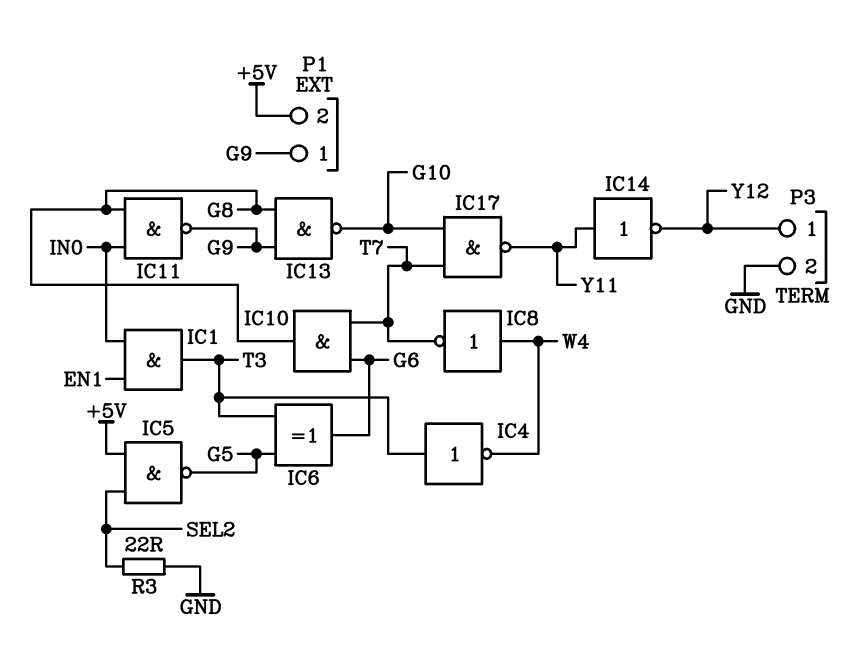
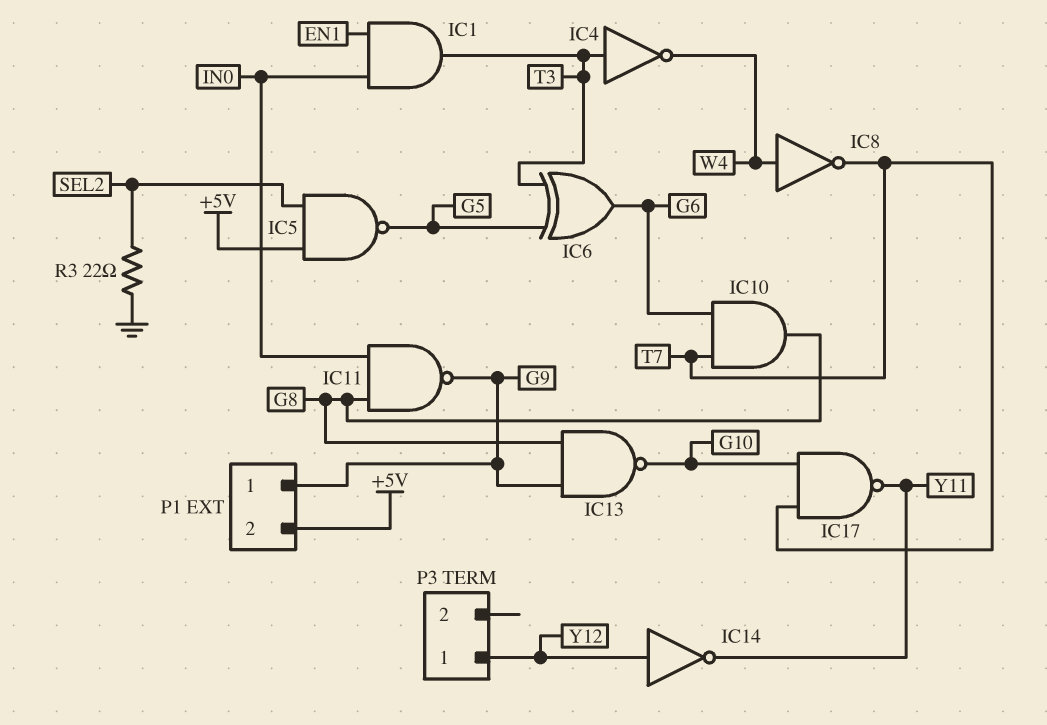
IC14: NOT (in Y11, out Y12) -> NOT (in Y12, out Y11)
P3 pin 2: GND -> none

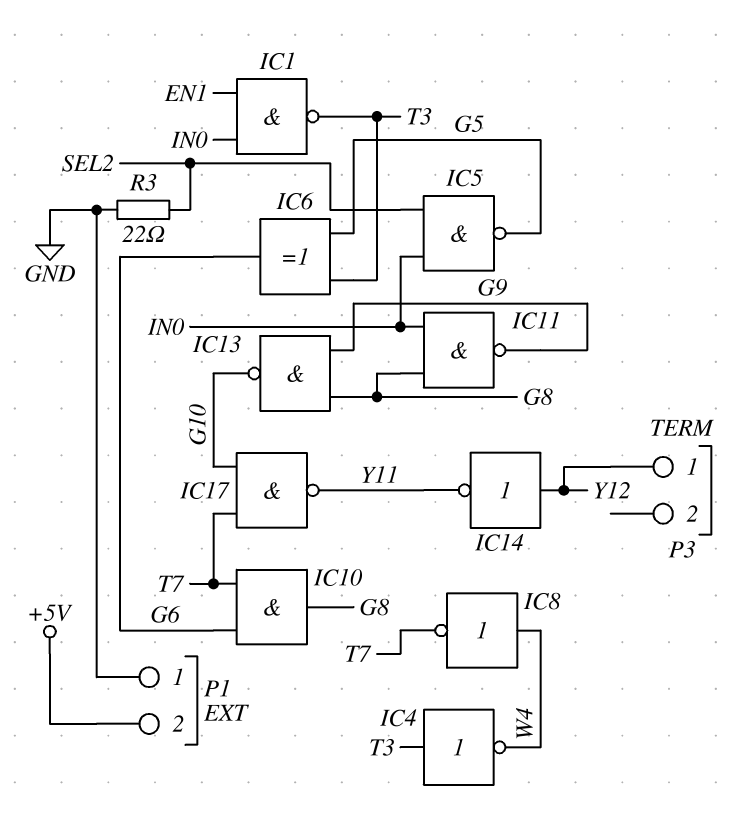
IC1: AND (in EN1, in IN0, out T3) -> NAND (in EN1, in IN0, out T3)
IC5: NAND (in +5V, in SEL2, out G5) -> NAND (in IN0, in SEL2, out G5)
P1 pin 1: G9 -> GND

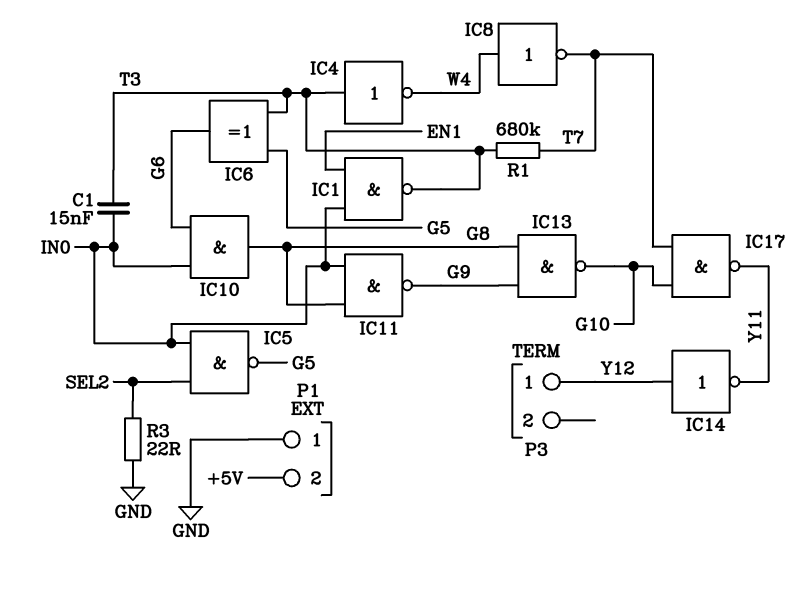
C1: none -> 15nF (IN0, T3)
IC10: AND (in G6, in T7, out G8) -> AND (in G6, in IN0, out G8)
R1: none -> 680k (T3, T7)

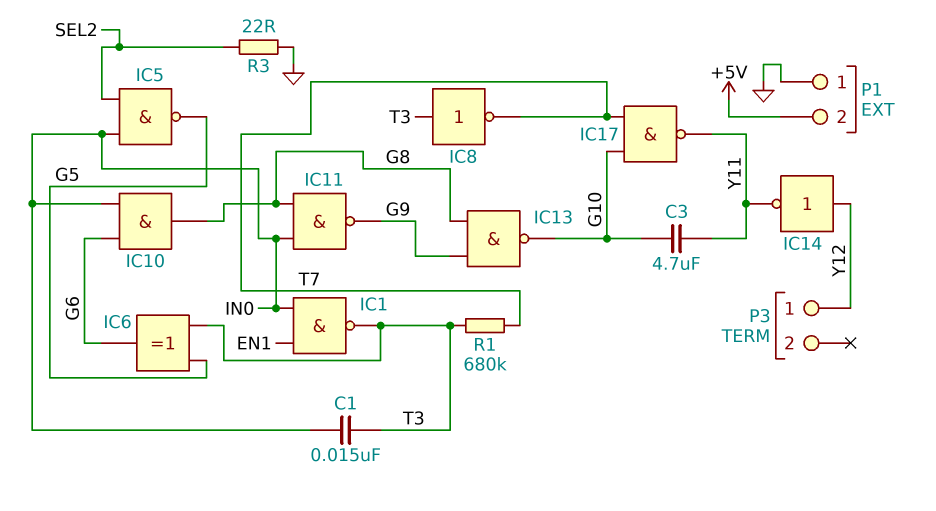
C3: none -> 4.7uF (G10, Y11)
IC4: NOT (in T3, out W4) -> none
IC8: NOT (in W4, out T7) -> NOT (in T3, out T7)

